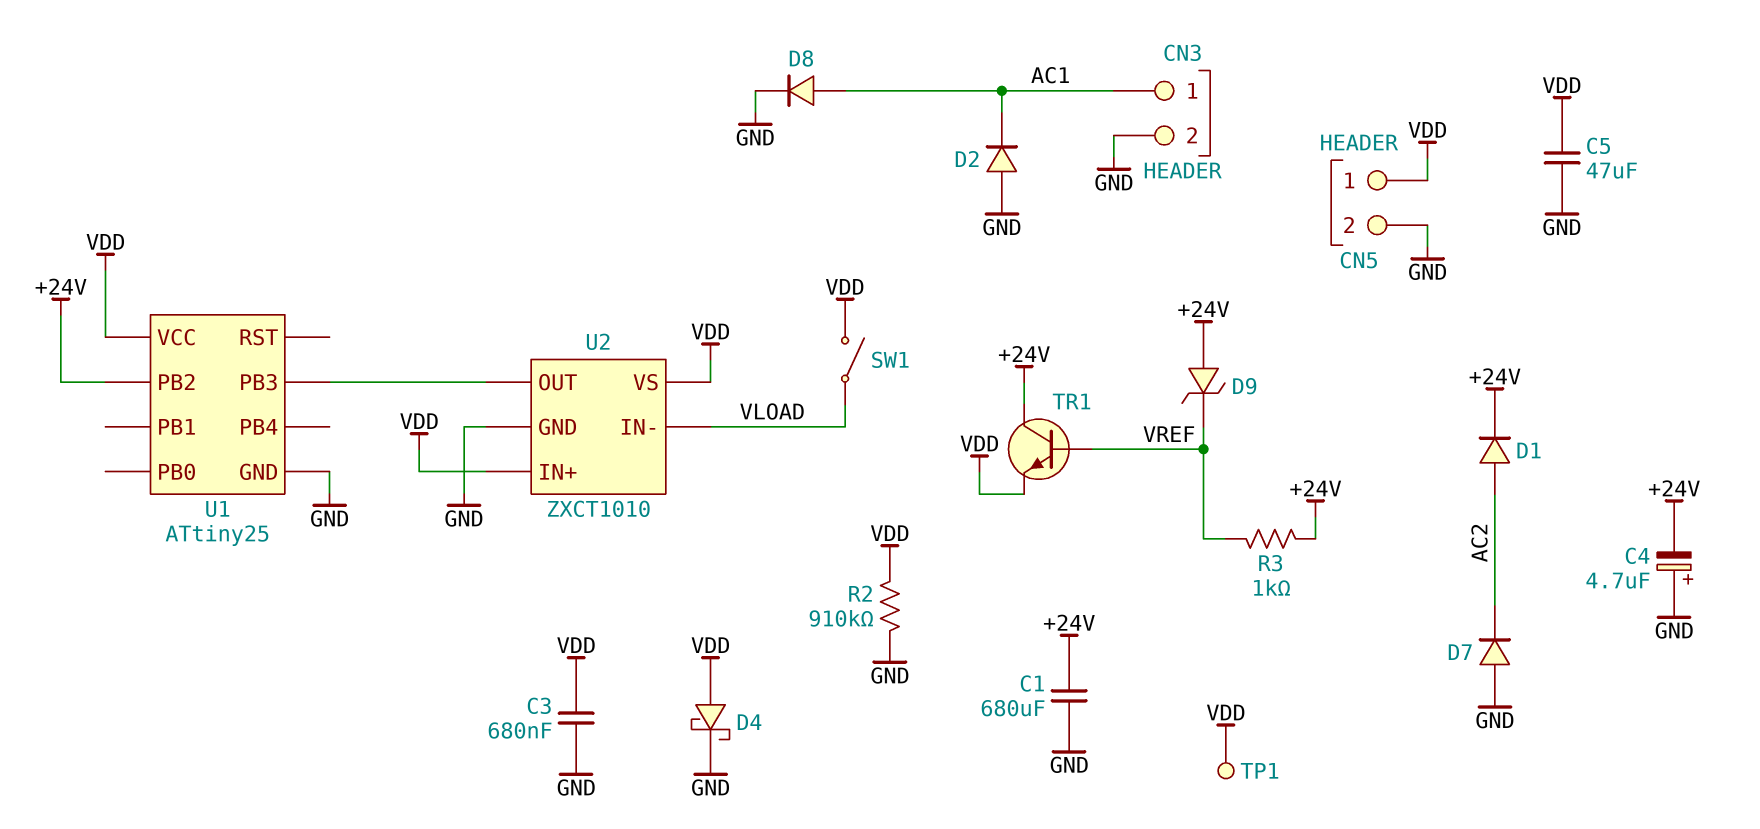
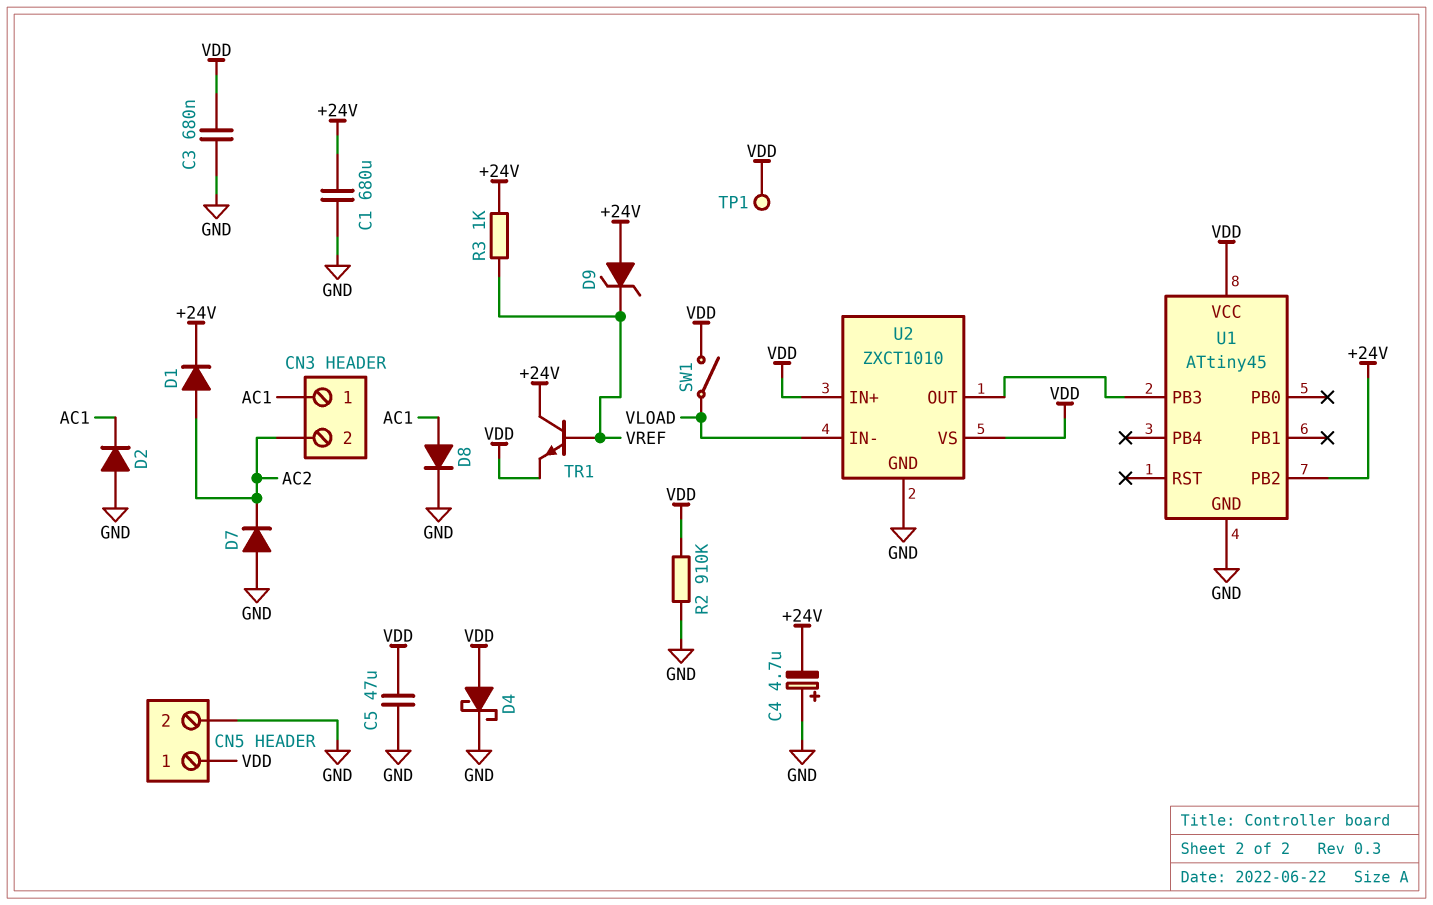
CN3 pin 2: GND -> AC2
U1: ATtiny25 -> ATtiny45

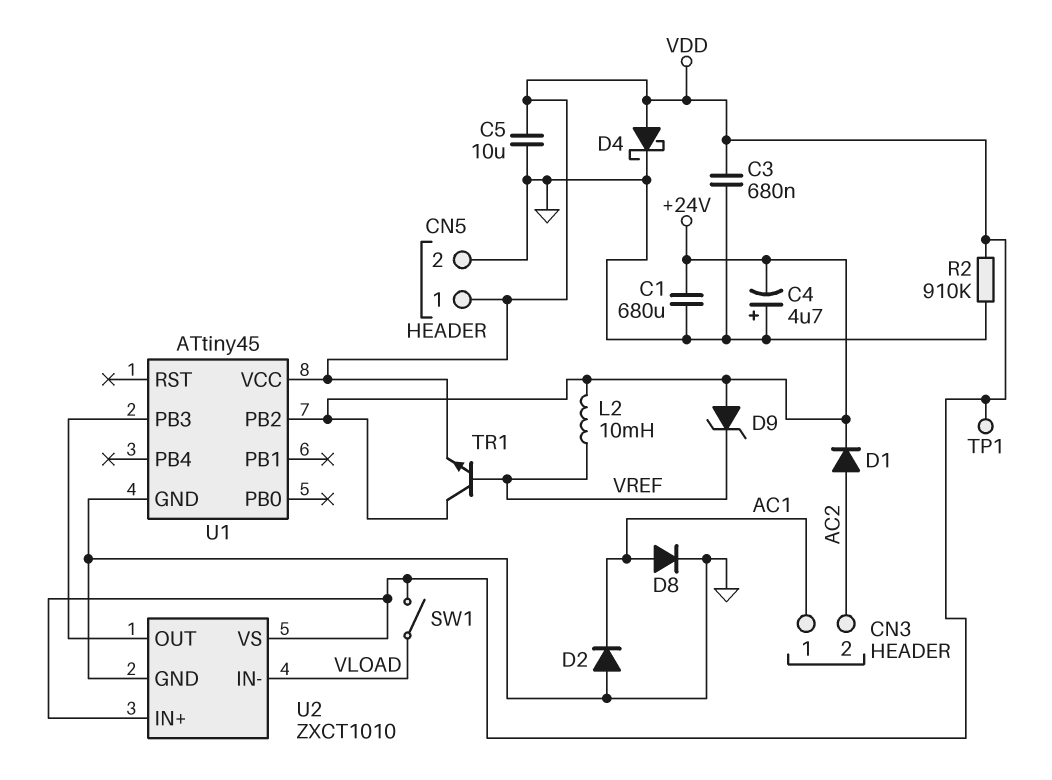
C5: 47uF (GND, VDD) -> 10uF (GND, VDD)
D7: diode (A GND, K AC2) -> none
L2: none -> 10mH (+24V, VREF)
R3: 1k (+24V, VREF) -> none

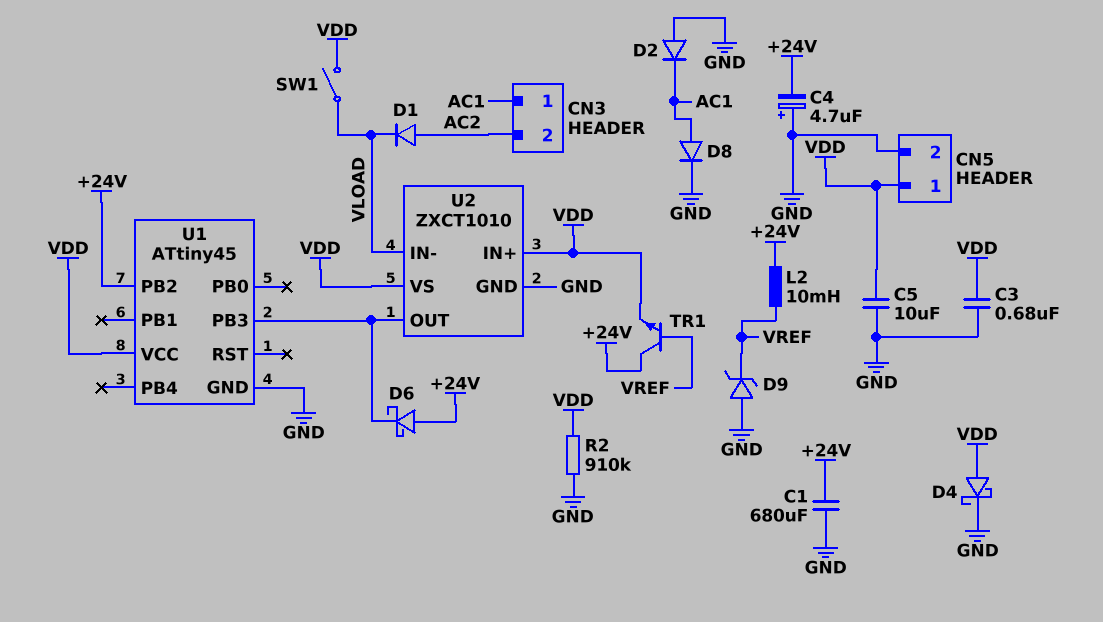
D1: diode (A AC2, K +24V) -> diode (A AC2, K VLOAD)
D6: none -> schottky (A +24V, K U1/PB3)
D9: zener (A +24V, K VREF) -> zener (A GND, K VREF)
TP1: test point (VDD) -> none

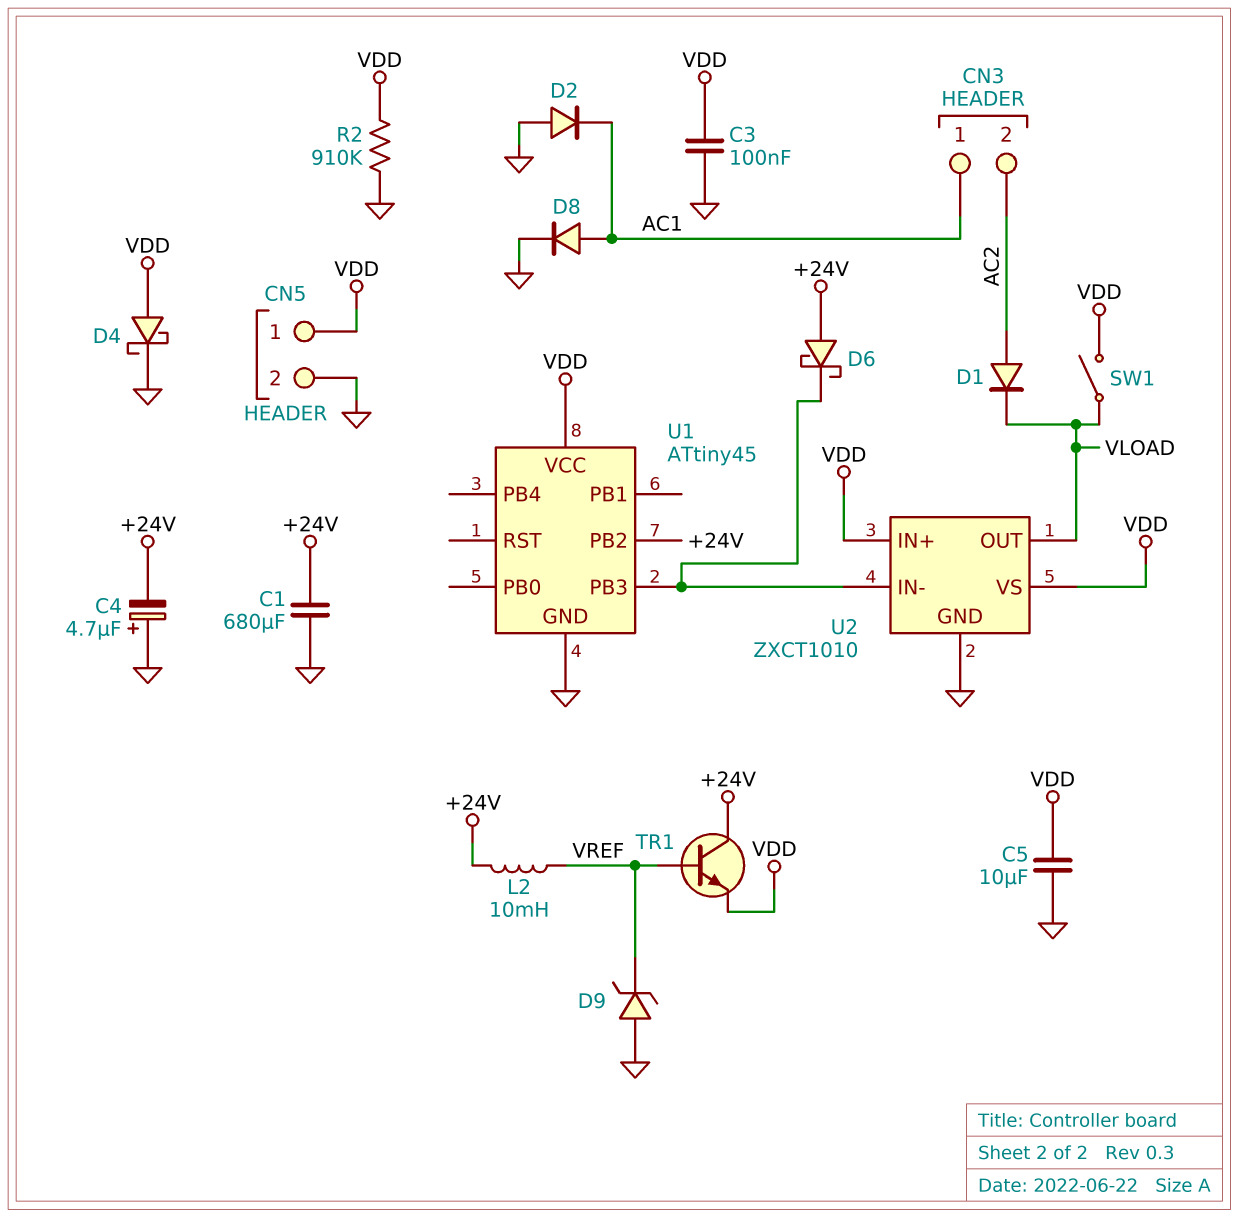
C3: 680nF (GND, VDD) -> 100nF (GND, VDD)
U2 pin IN-: VLOAD -> U1/PB3
U2 pin OUT: U1/PB3 -> VLOAD

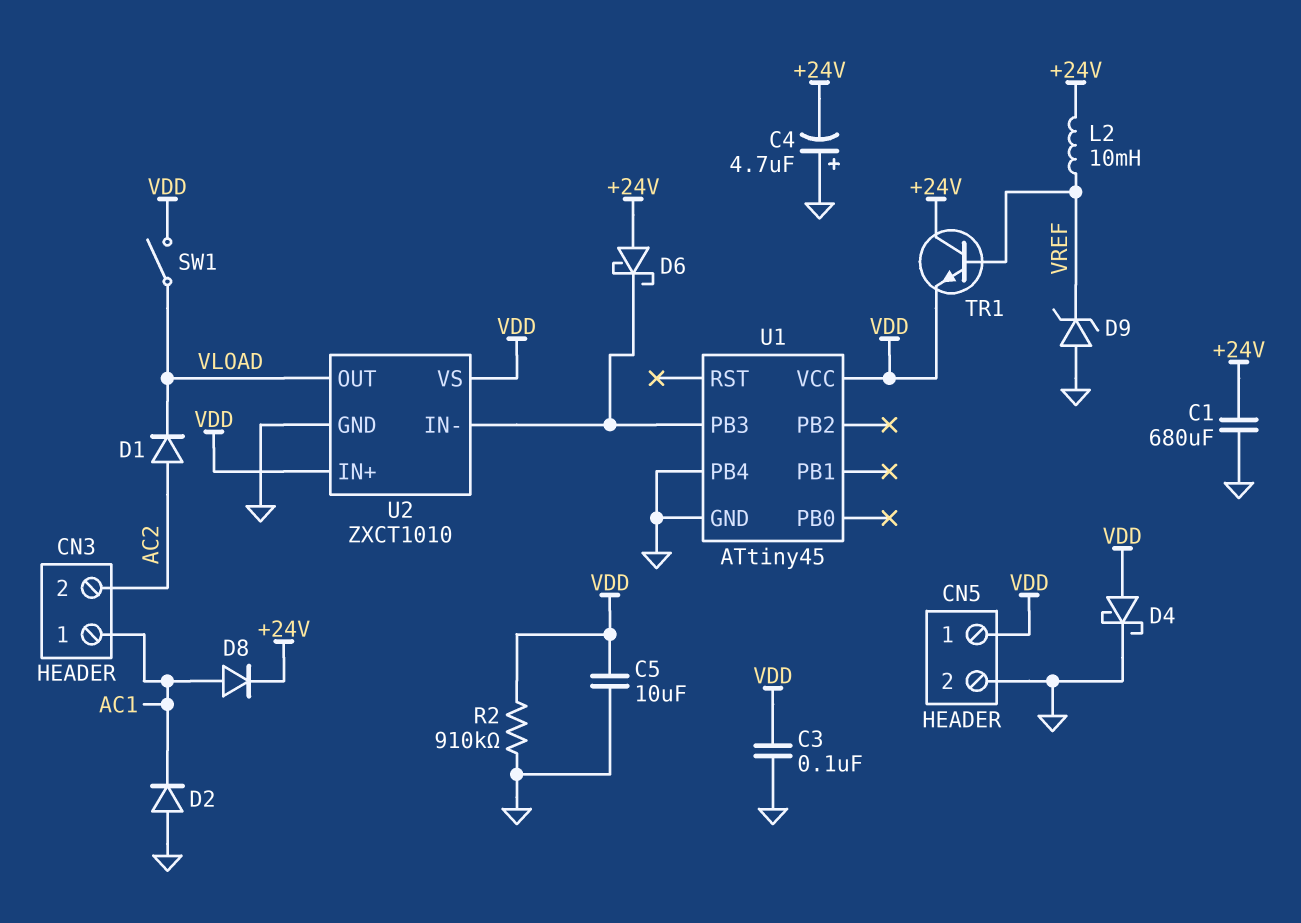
D8: diode (A AC1, K GND) -> diode (A AC1, K +24V)
U1 pin PB2: +24V -> none
U1 pin PB4: none -> GND

